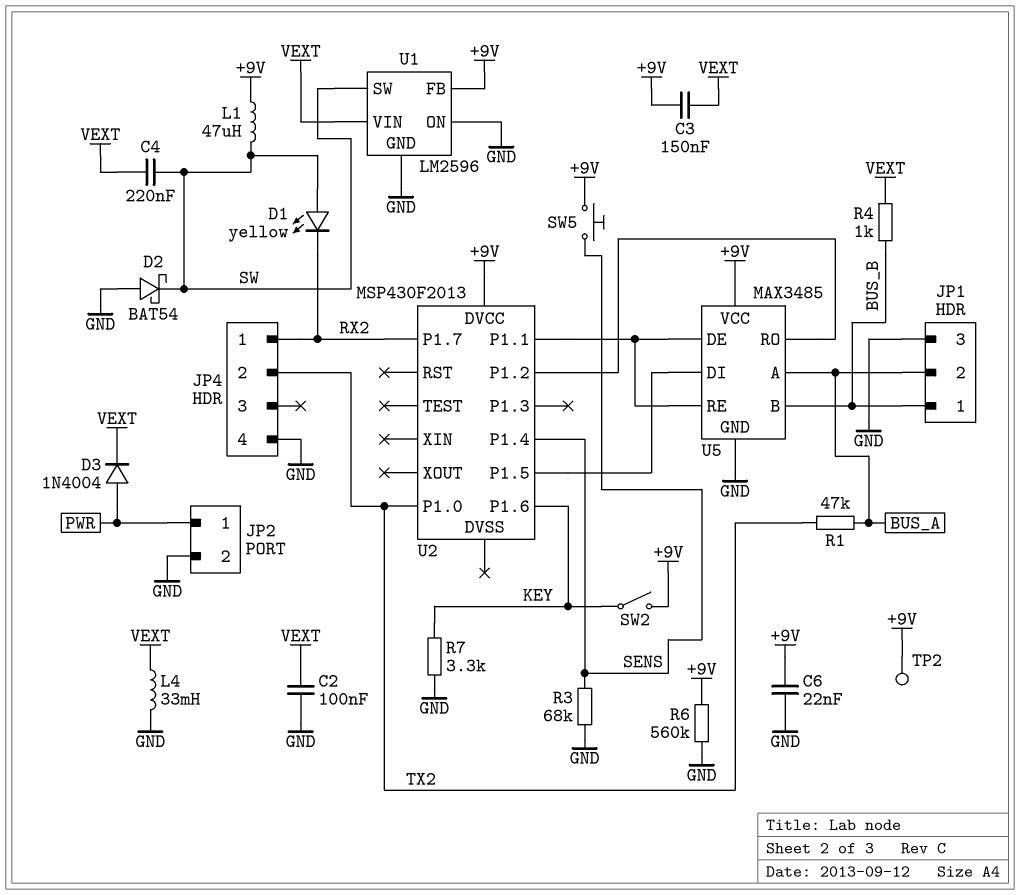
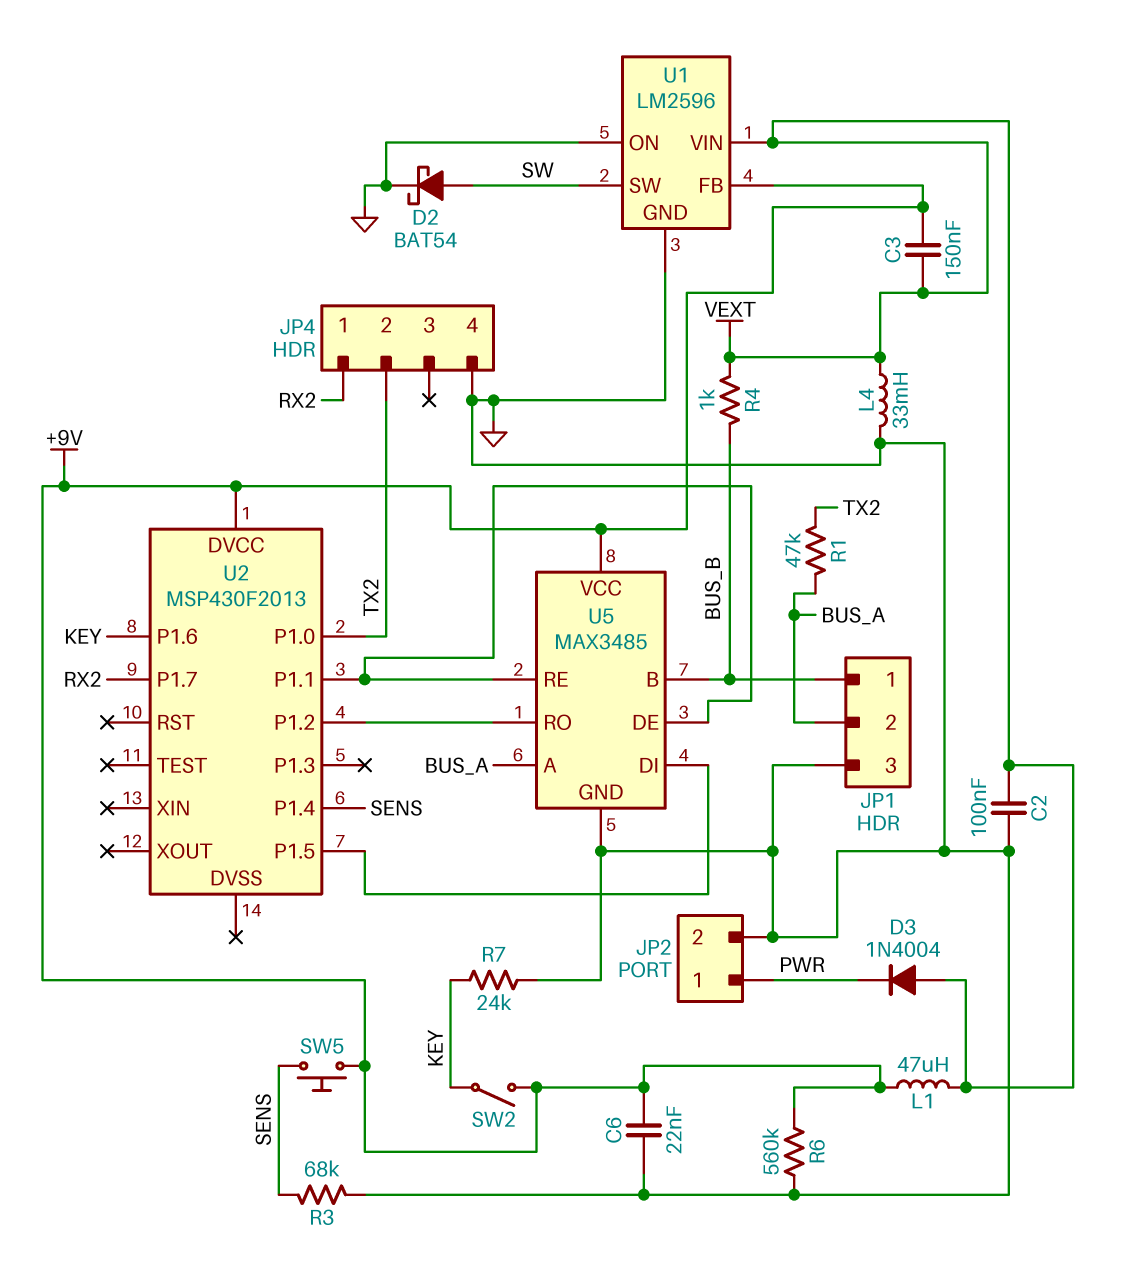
C4: 220nF (SW, VEXT) -> none
D1: LED yellow (A SW, K RX2) -> none
D2: schottky BAT54 (A GND, K SW) -> schottky BAT54 (A SW, K GND)
D3: diode 1N4004 (A PWR, K VEXT) -> diode 1N4004 (A VEXT, K PWR)
L1: 47uH (+9V, SW) -> 47uH (+9V, VEXT)
R7: 3.3k (GND, KEY) -> 24k (GND, KEY)
TP2: test point (+9V) -> none

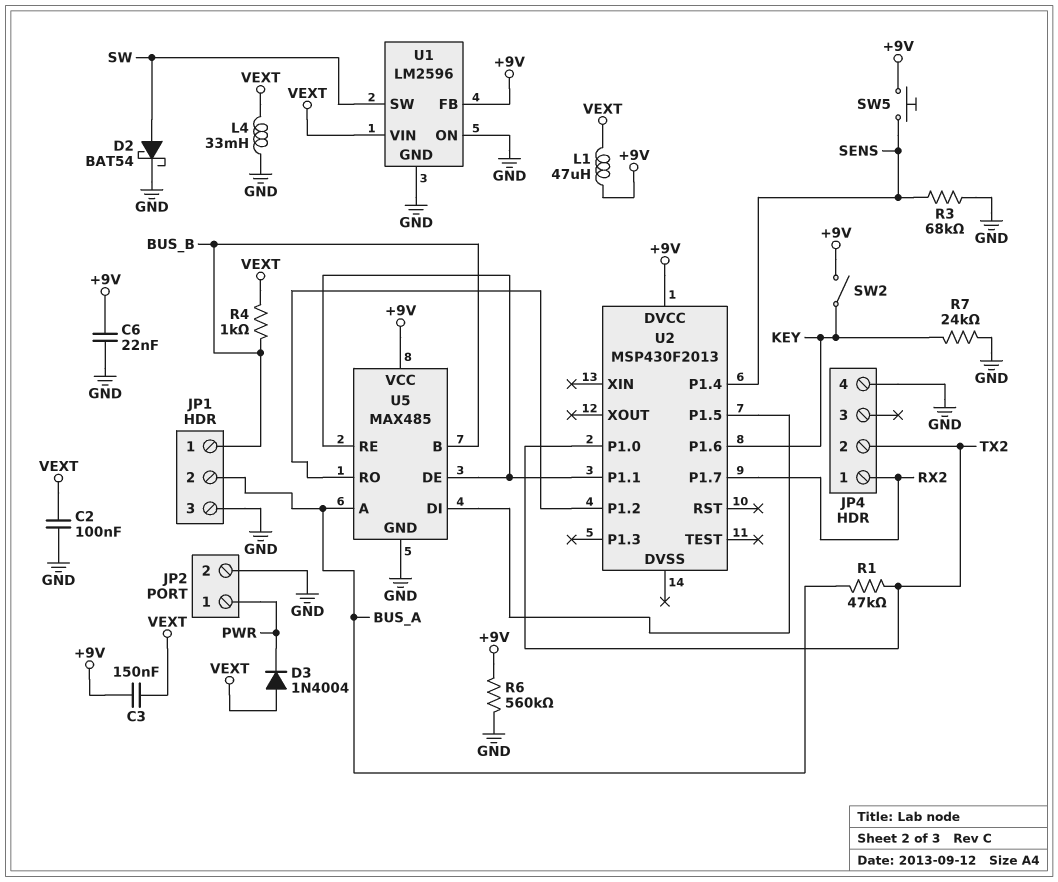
U5: MAX3485 -> MAX485

